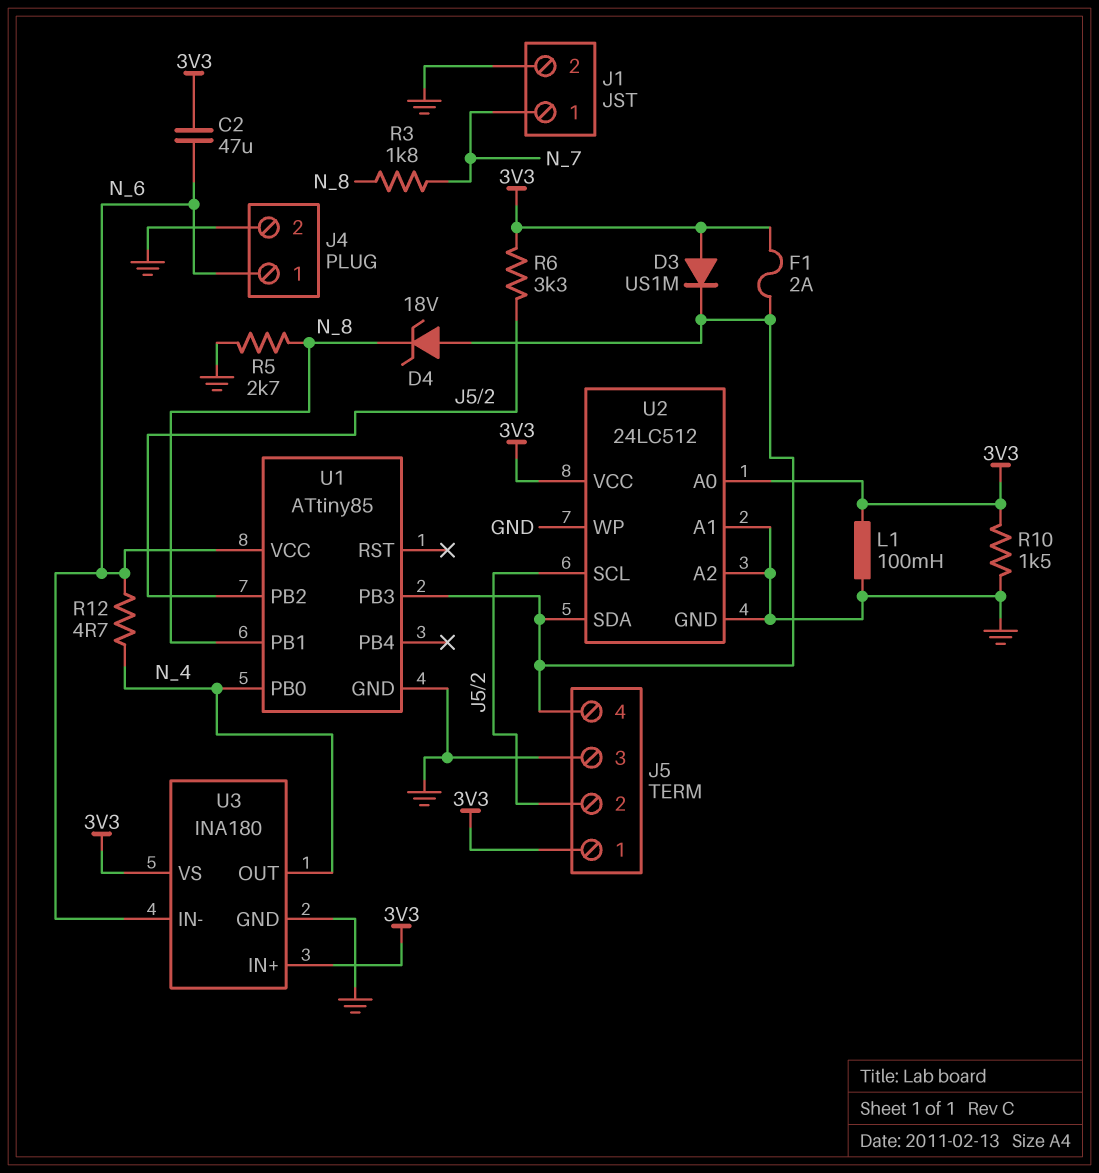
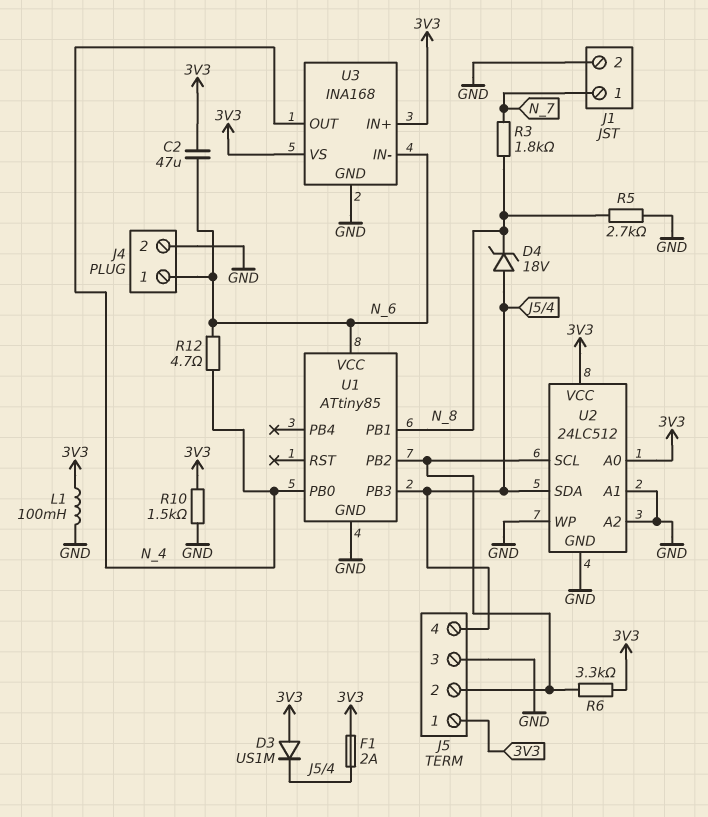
U3: INA180 -> INA168

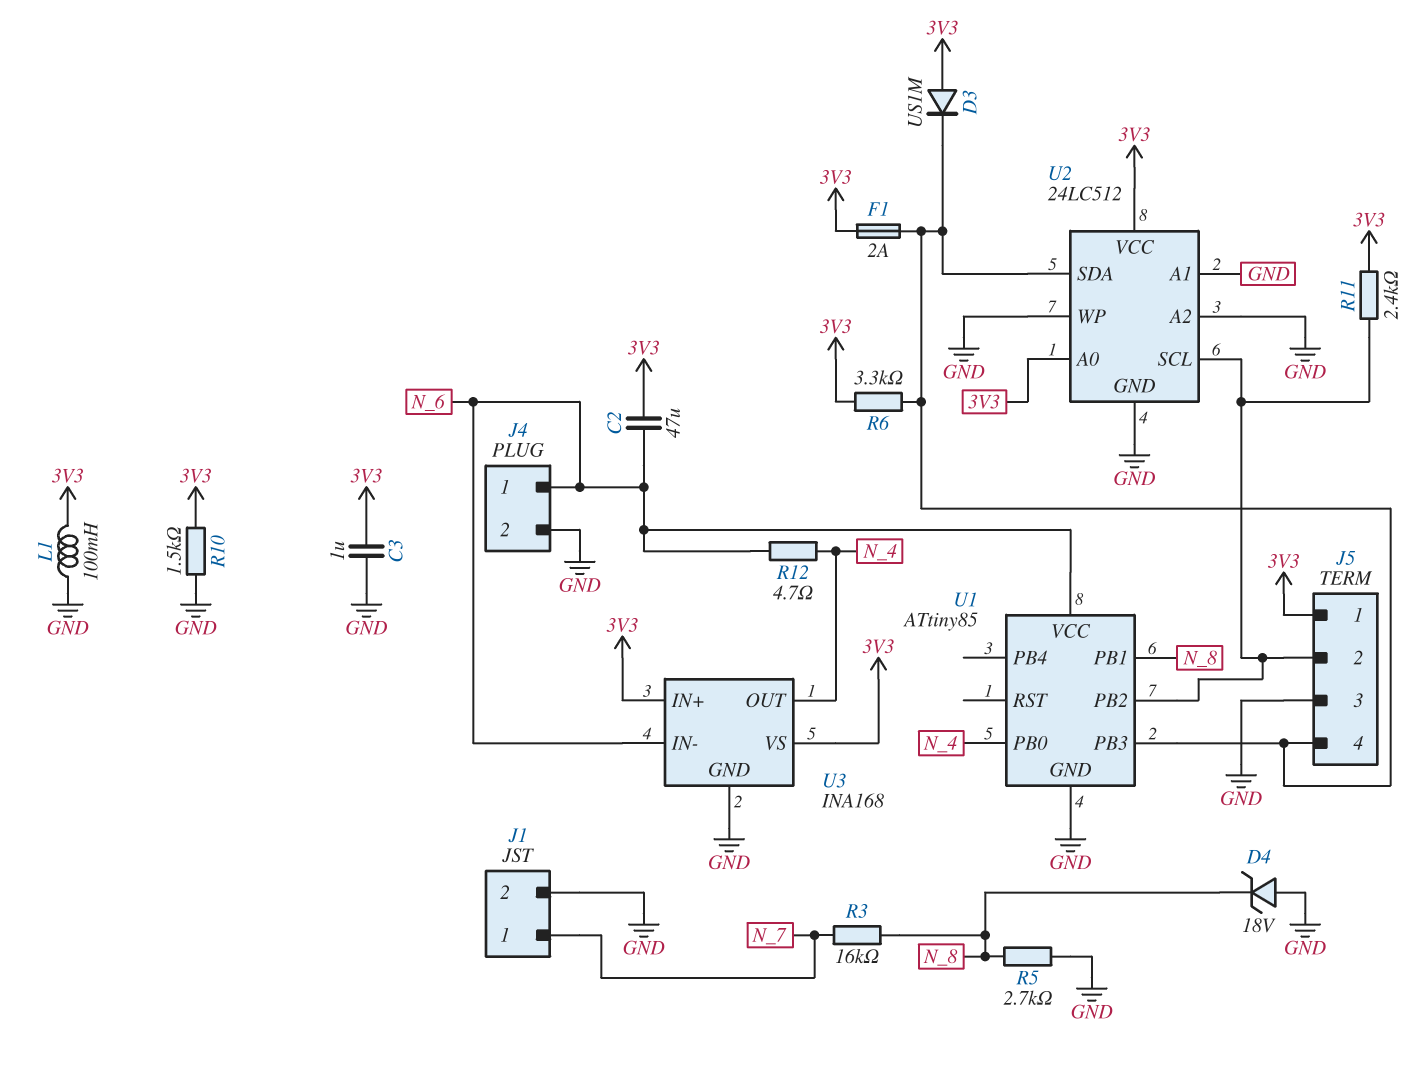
C3: none -> 1uF (3V3, GND)
D4: zener 18V (A J5/4, K N_8) -> zener 18V (A GND, K N_8)
R3: 1.8k (N_7, N_8) -> 16k (N_7, N_8)
R6: 3.3k (3V3, J5/2) -> 3.3k (3V3, J5/4)
R11: none -> 2.4k (3V3, J5/2)

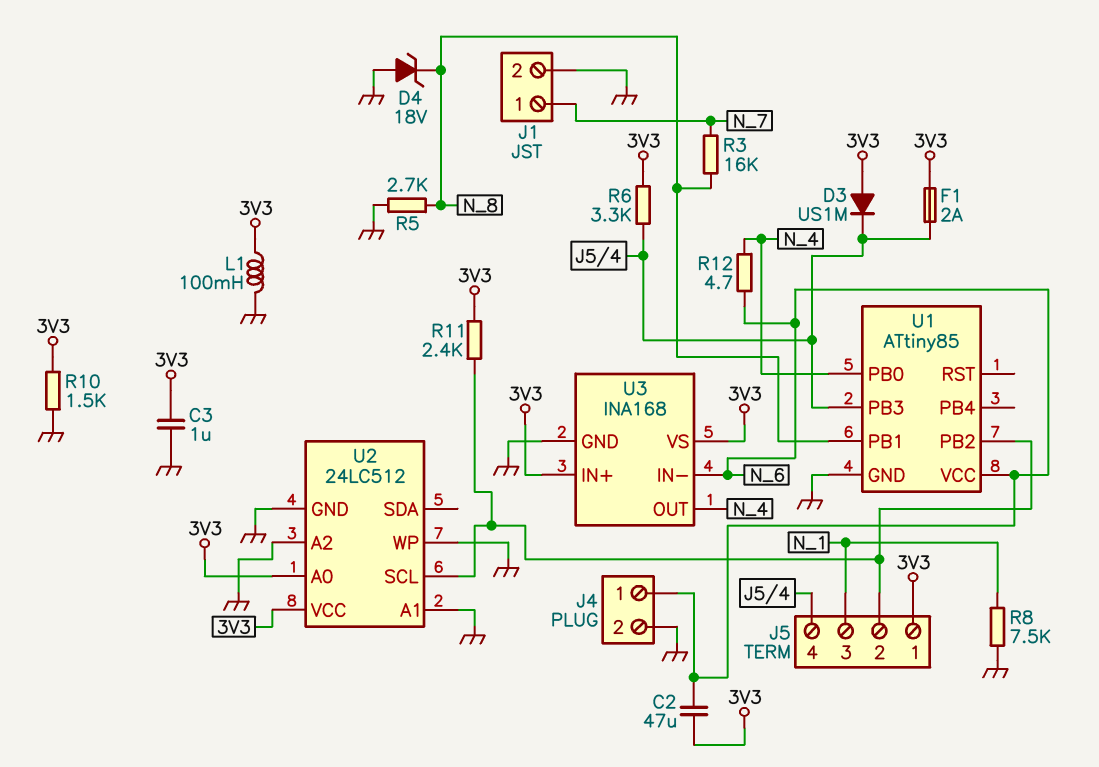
J5 pin 3: GND -> N_1
R8: none -> 7.5k (GND, N_1)
U2 pin SDA: J5/4 -> none

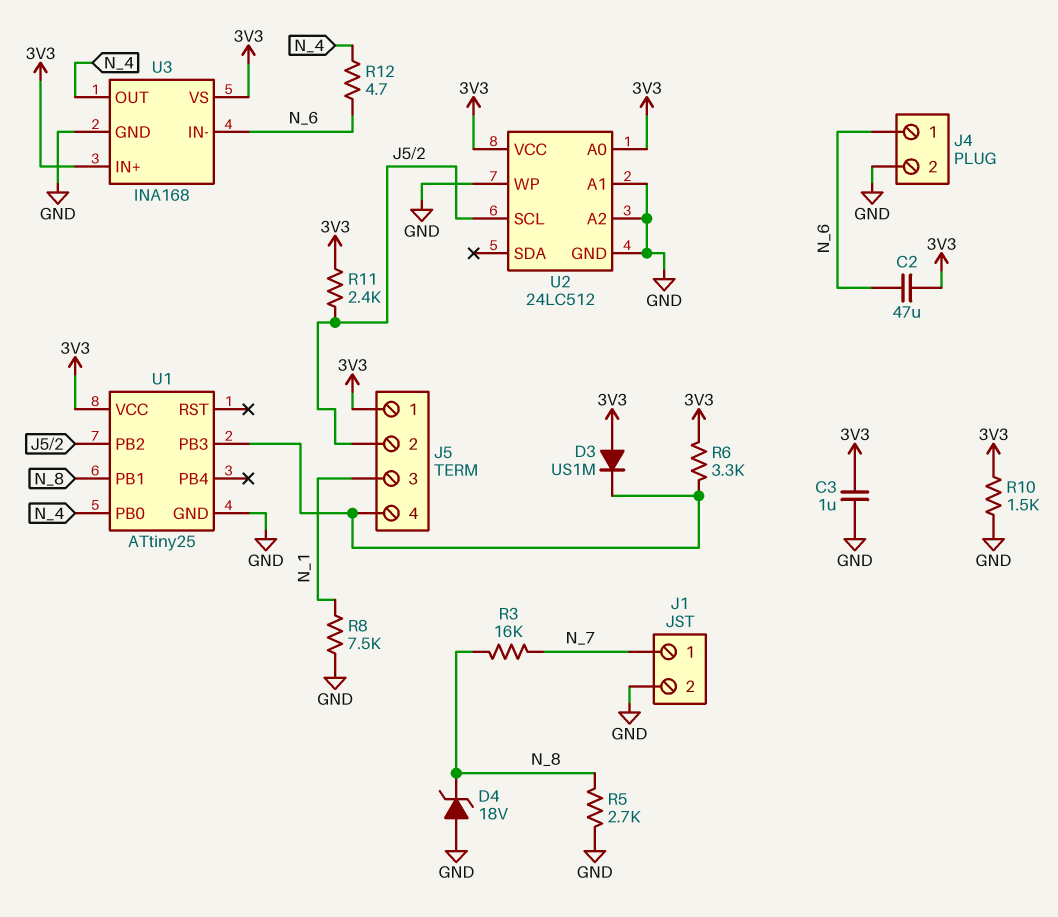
F1: 2A (3V3, J5/4) -> none
L1: 100mH (3V3, GND) -> none
U1: ATtiny85 -> ATtiny25
U1 pin VCC: N_6 -> 3V3

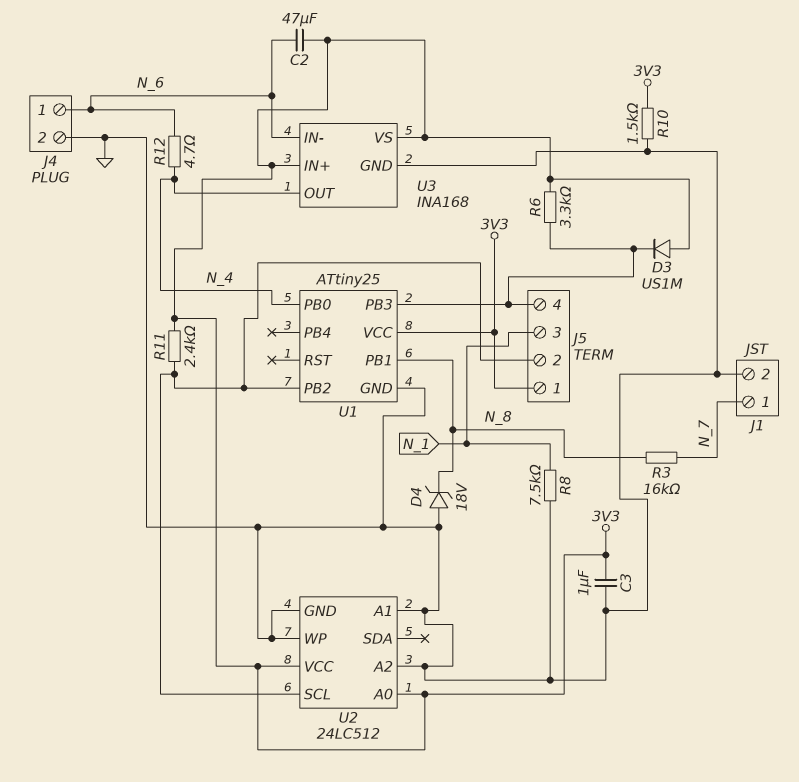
R5: 2.7k (GND, N_8) -> none

